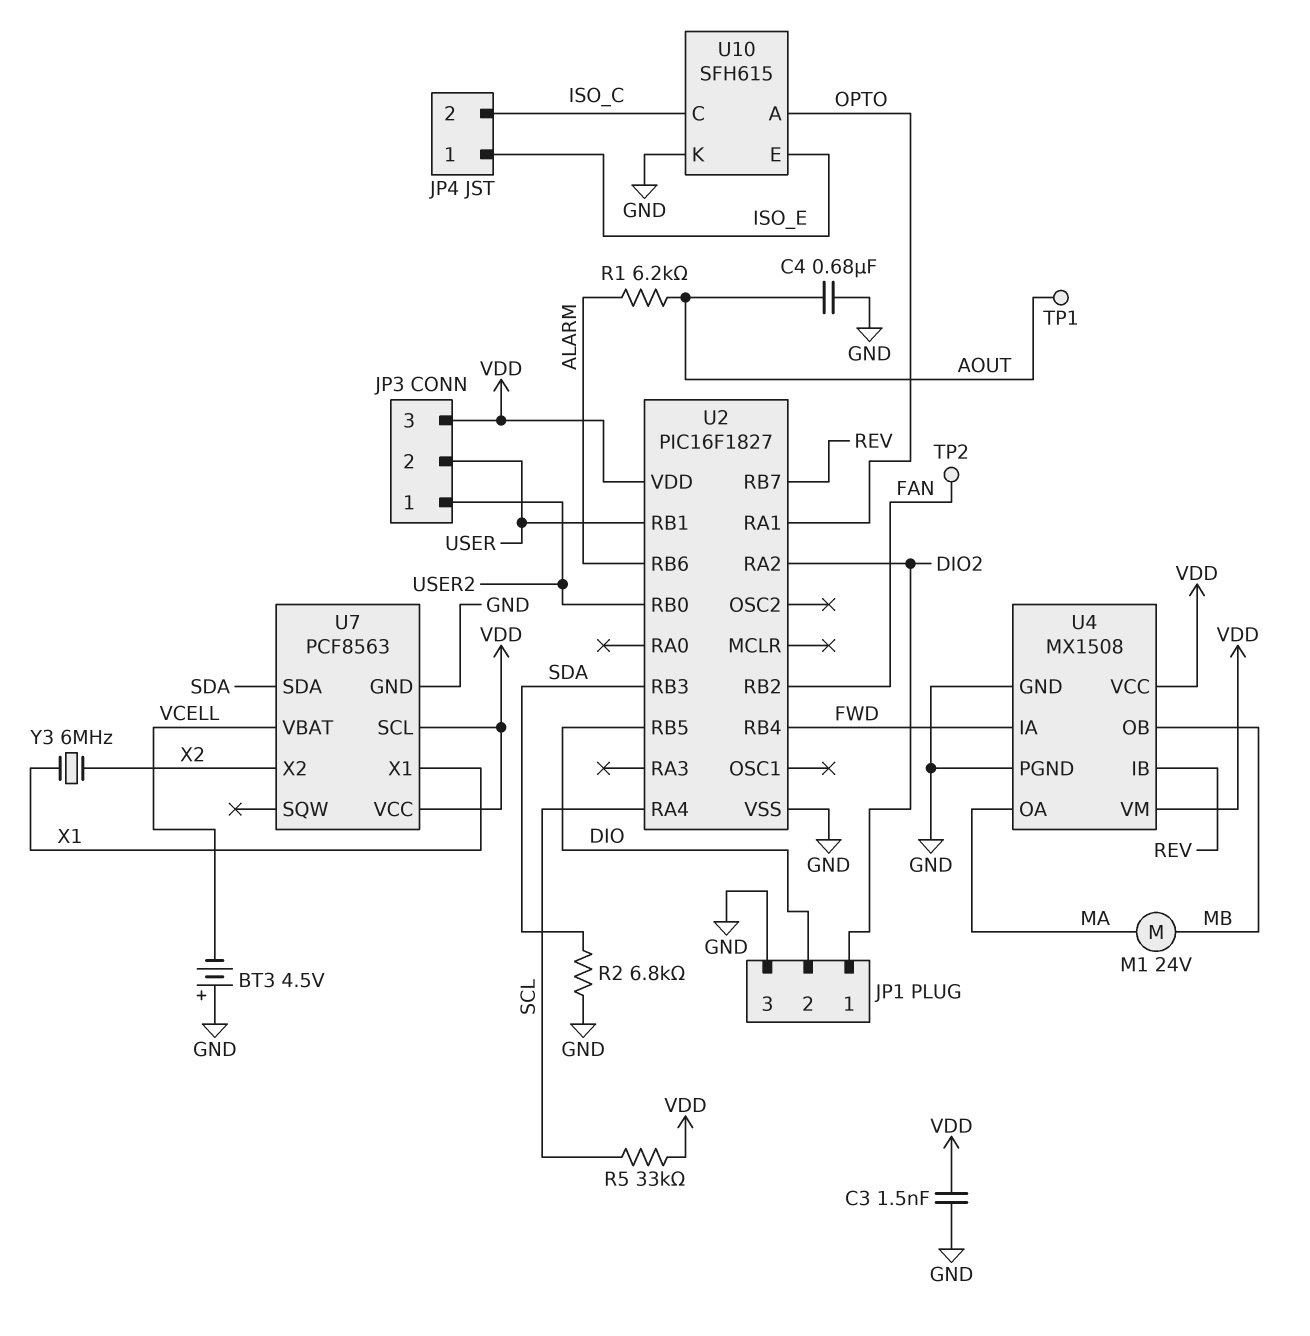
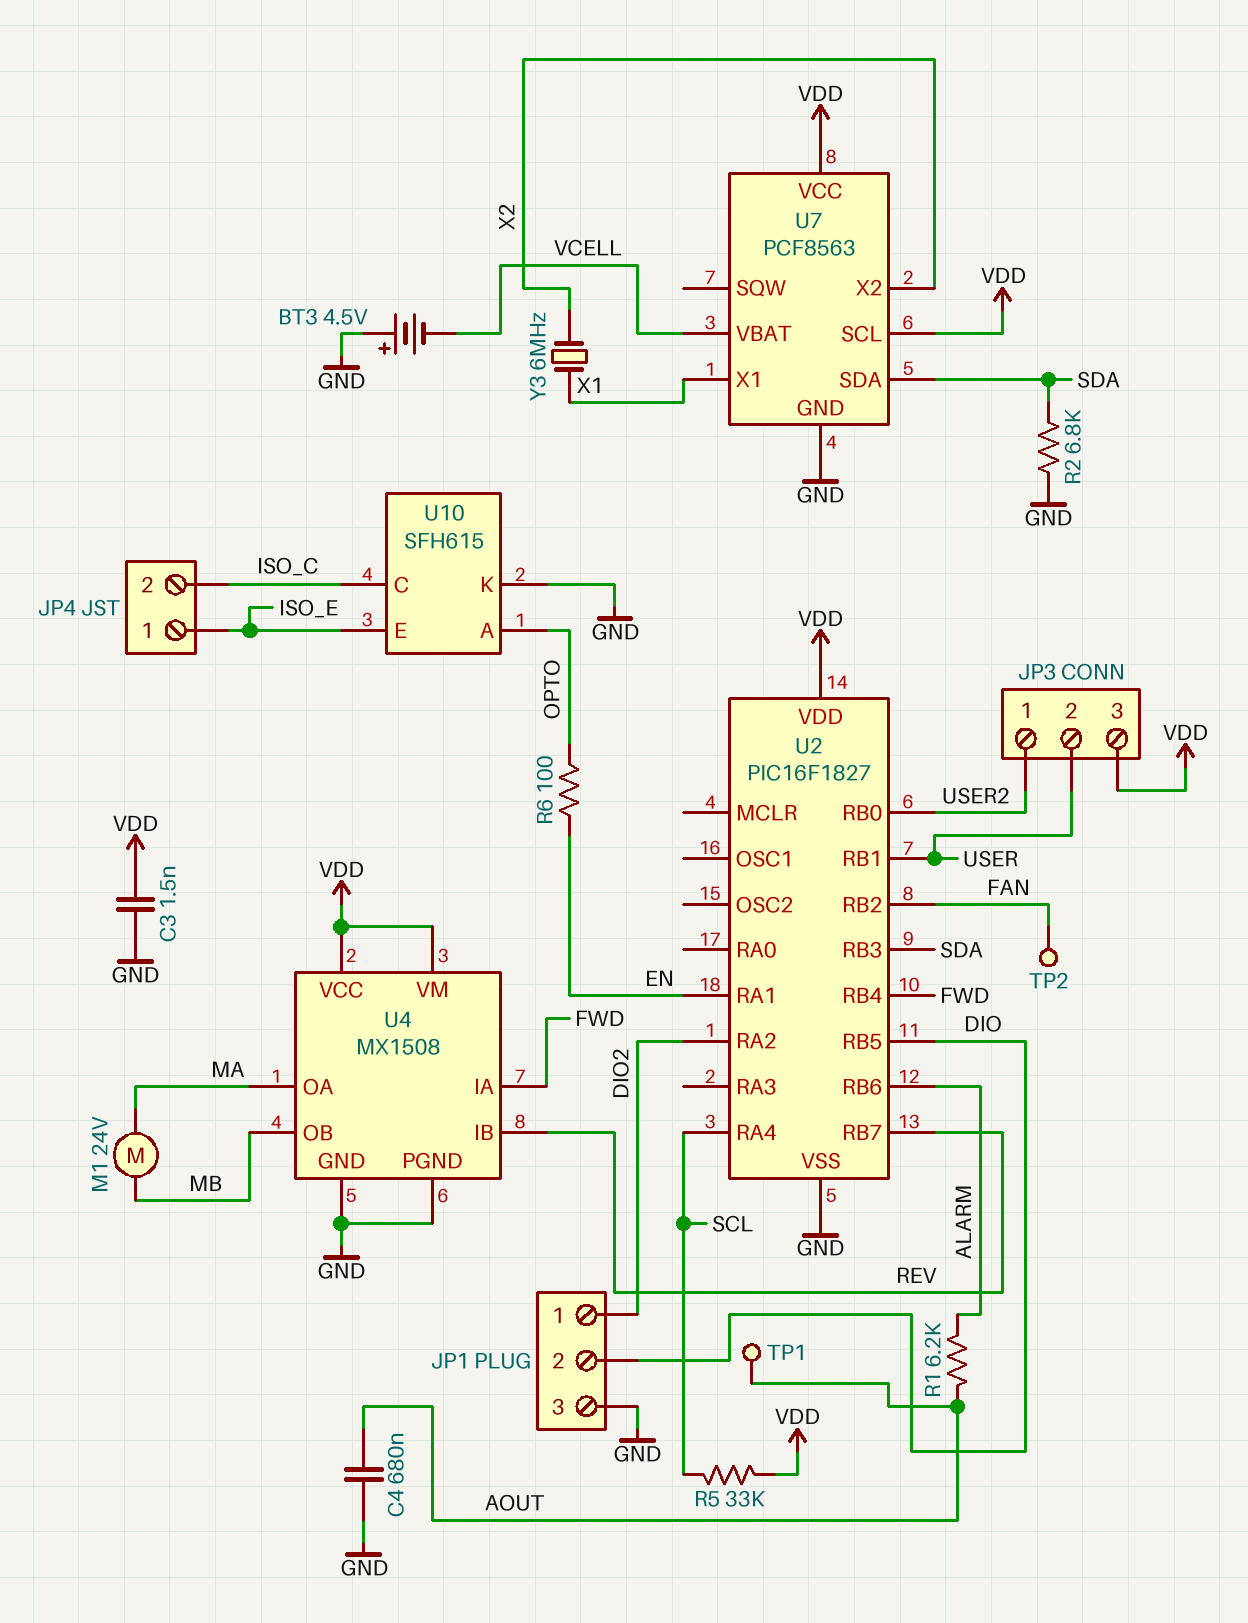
R6: none -> 100 (EN, OPTO)
U2 pin RA1: OPTO -> EN

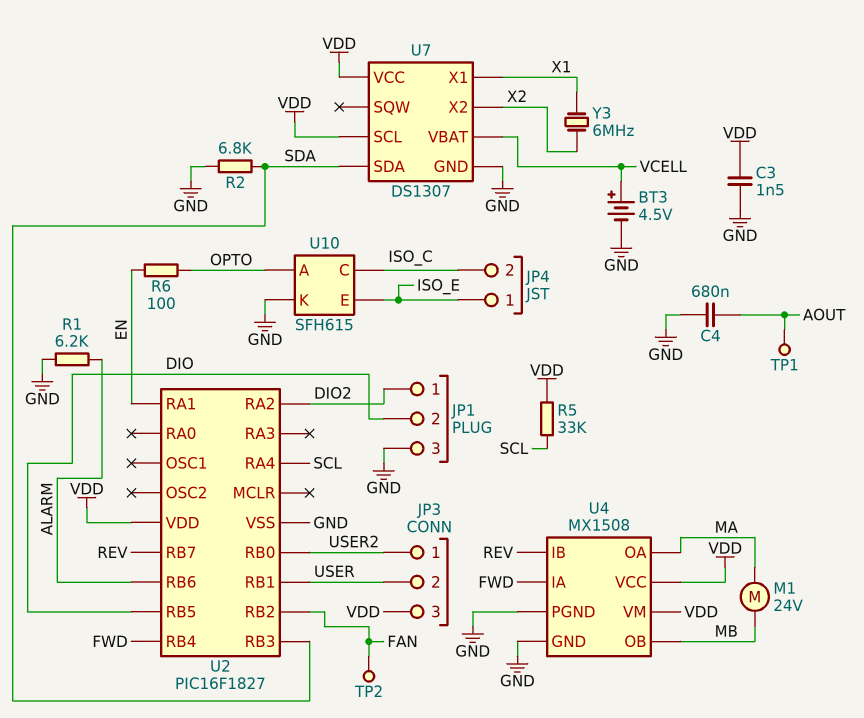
BT3: 4.5V (plus GND, minus VCELL) -> 4.5V (plus VCELL, minus GND)
R1: 6.2k (ALARM, AOUT) -> 6.2k (ALARM, GND)
U7: PCF8563 -> DS1307

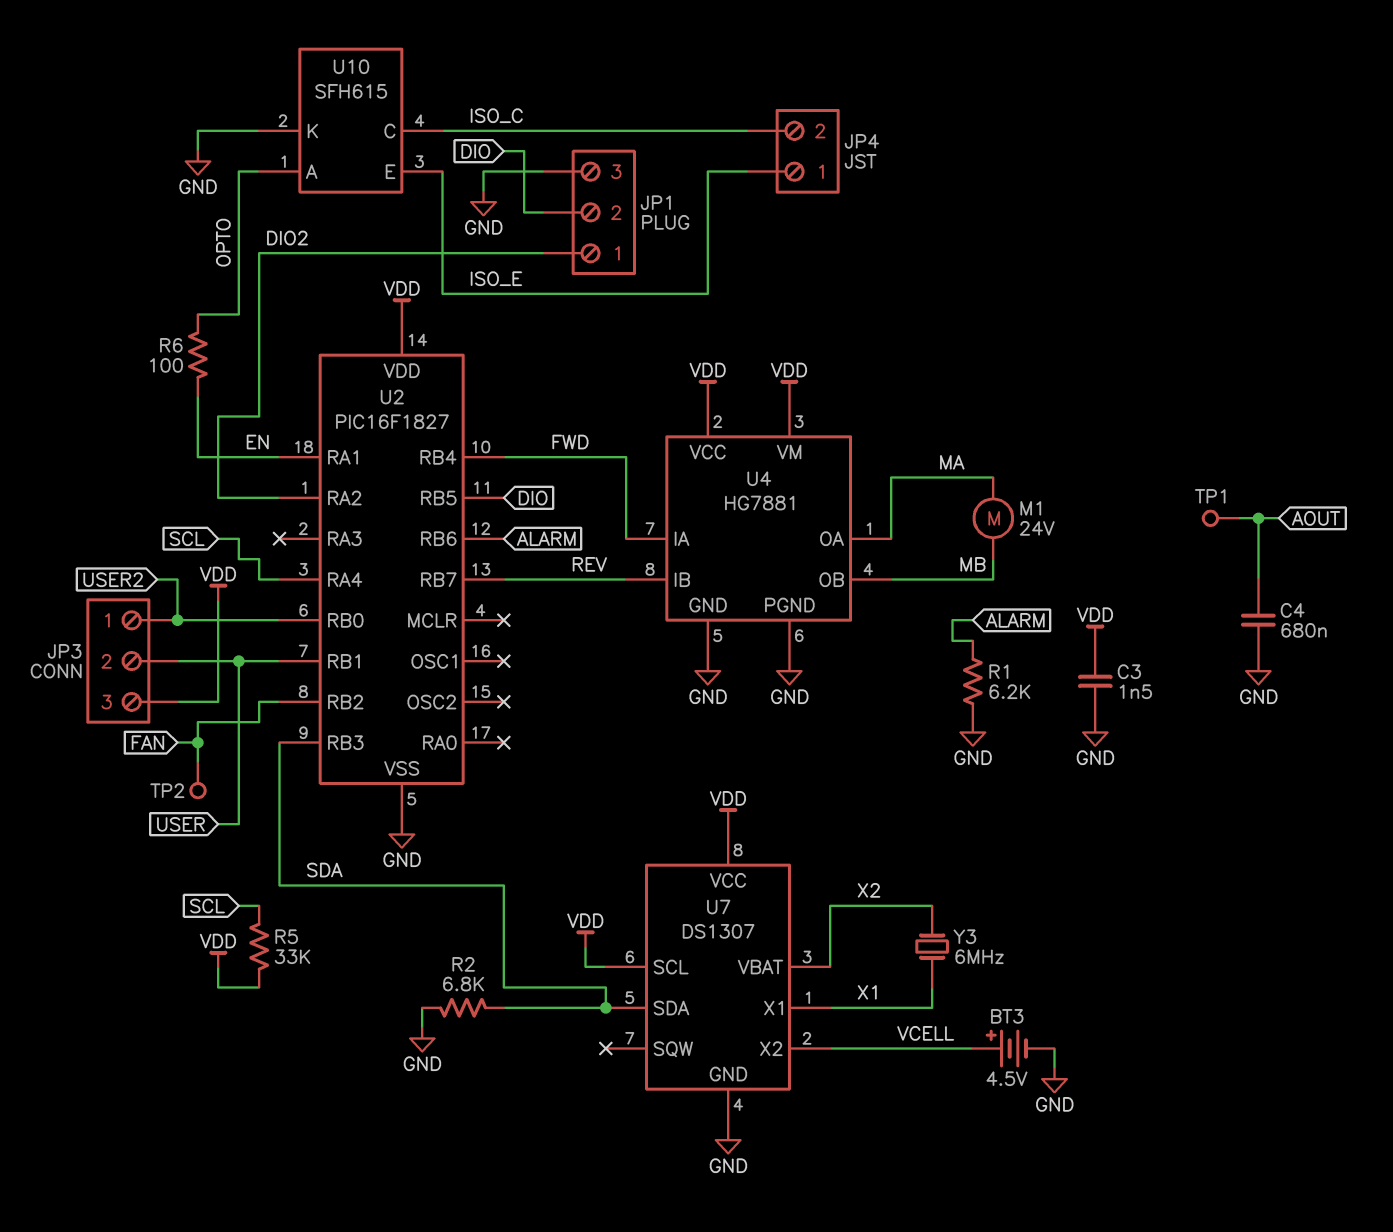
U4: MX1508 -> HG7881
U7 pin VBAT: VCELL -> X2
U7 pin X2: X2 -> VCELL

